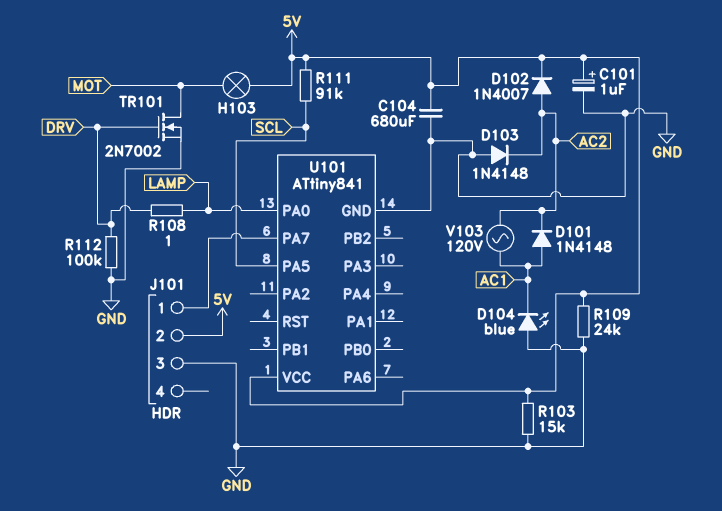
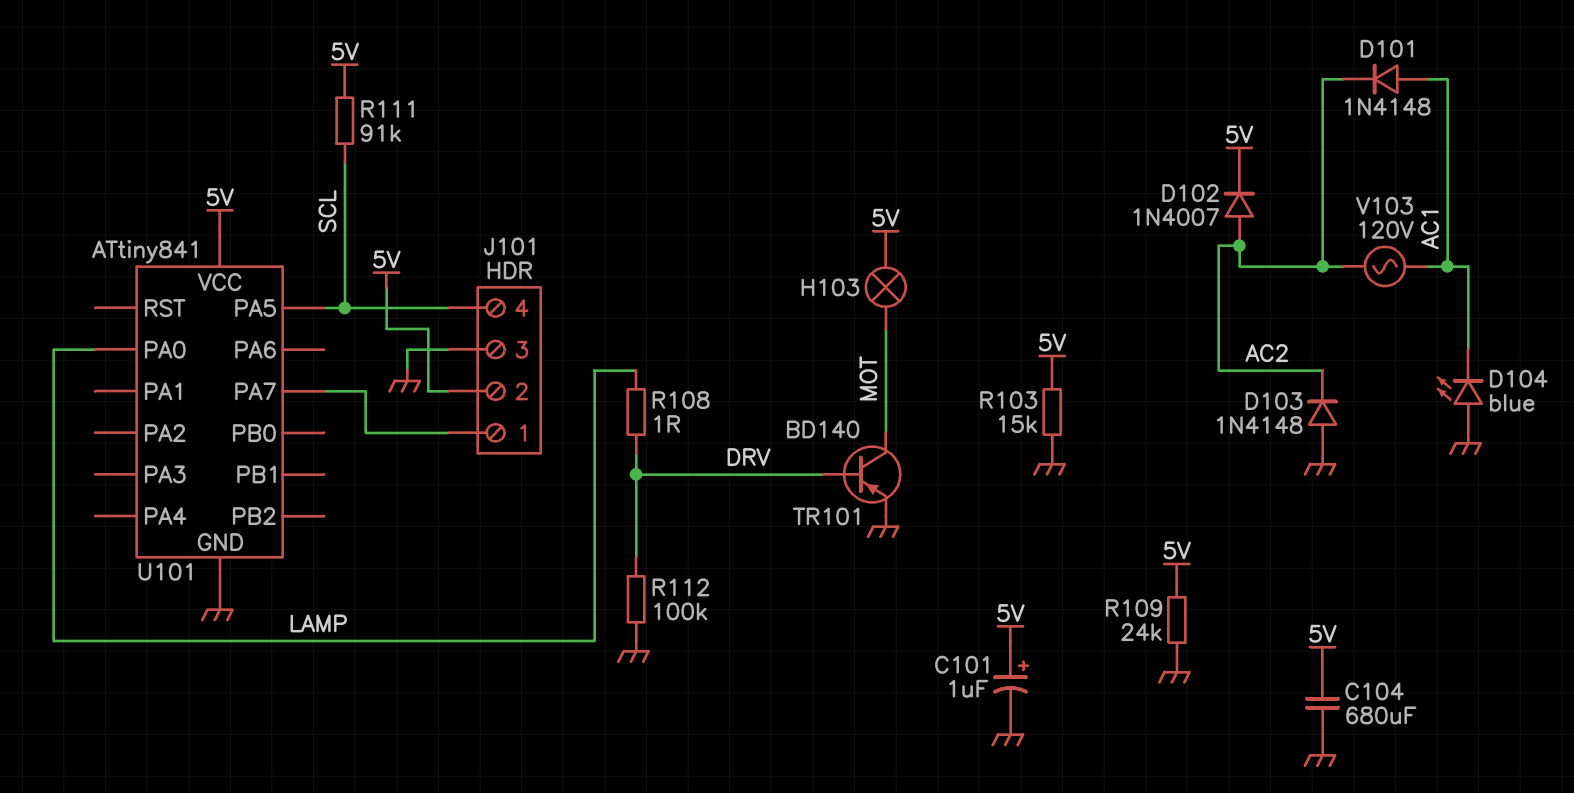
J101 pin 4: none -> SCL
TR101: NMOS 2N7002 (G DRV, D MOT, S GND) -> PNP BD140 (B DRV, C MOT, E GND)

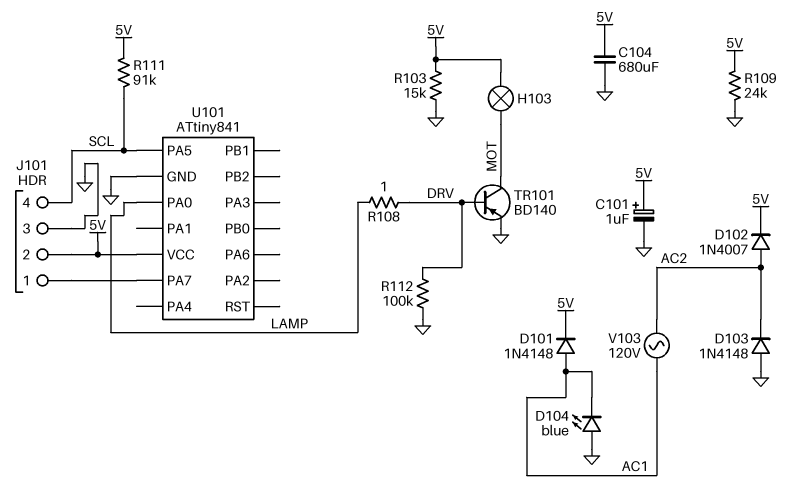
D101: diode 1N4148 (A AC1, K AC2) -> diode 1N4148 (A AC1, K 5V)

